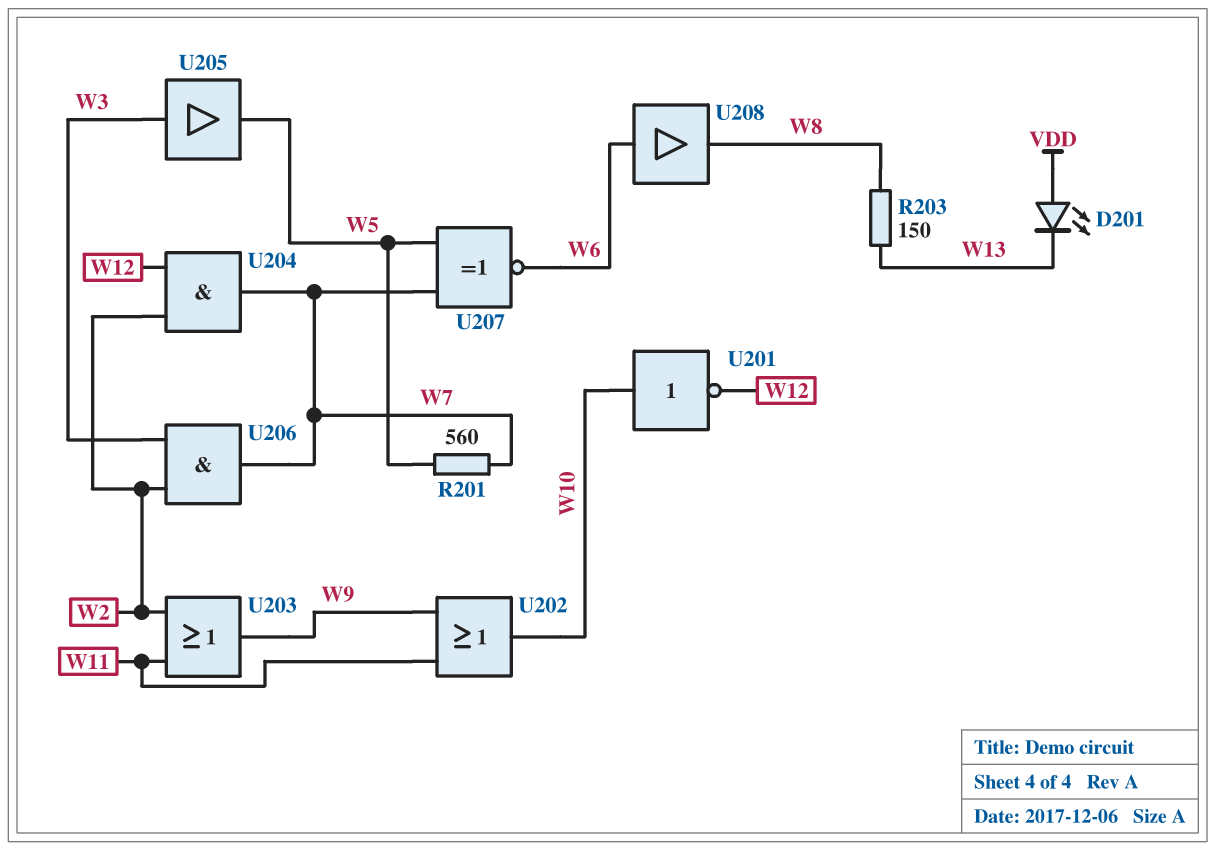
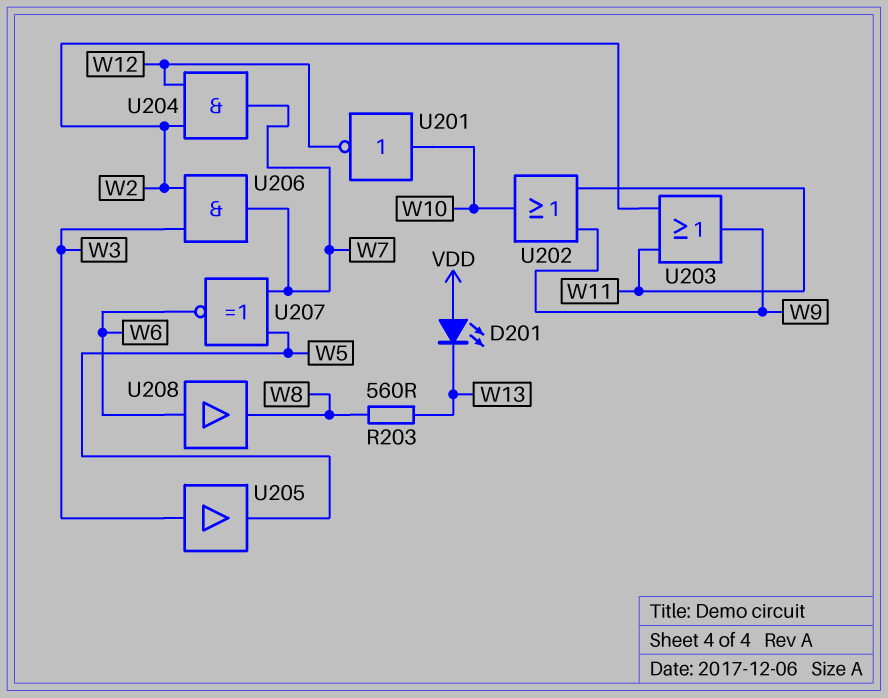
R201: 560 (W5, W7) -> none
R203: 150 (W8, W13) -> 560 (W8, W13)

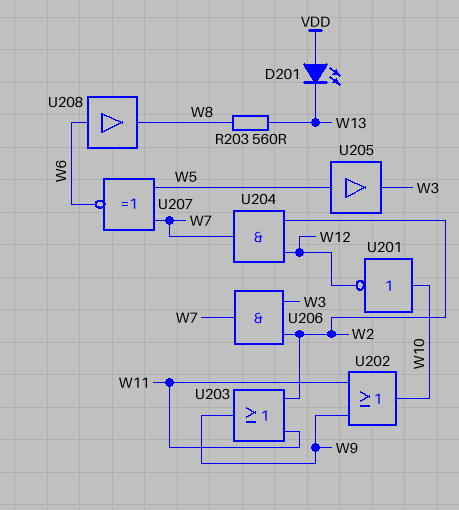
U205: buffer (in W3, out W5) -> buffer (in W5, out W3)

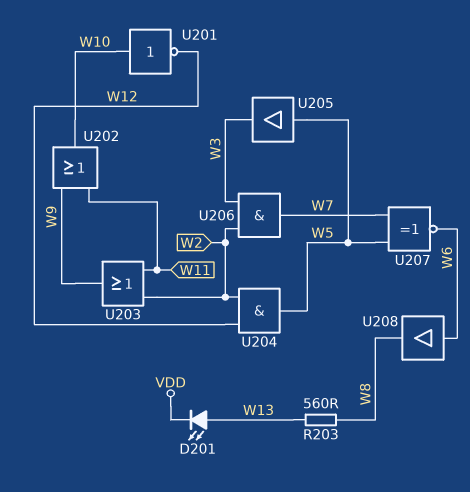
D201: LED (A VDD, K W13) -> LED (A W13, K VDD)
U204: AND (in W2, in W12, out W7) -> AND (in W2, in W12, out W5)

